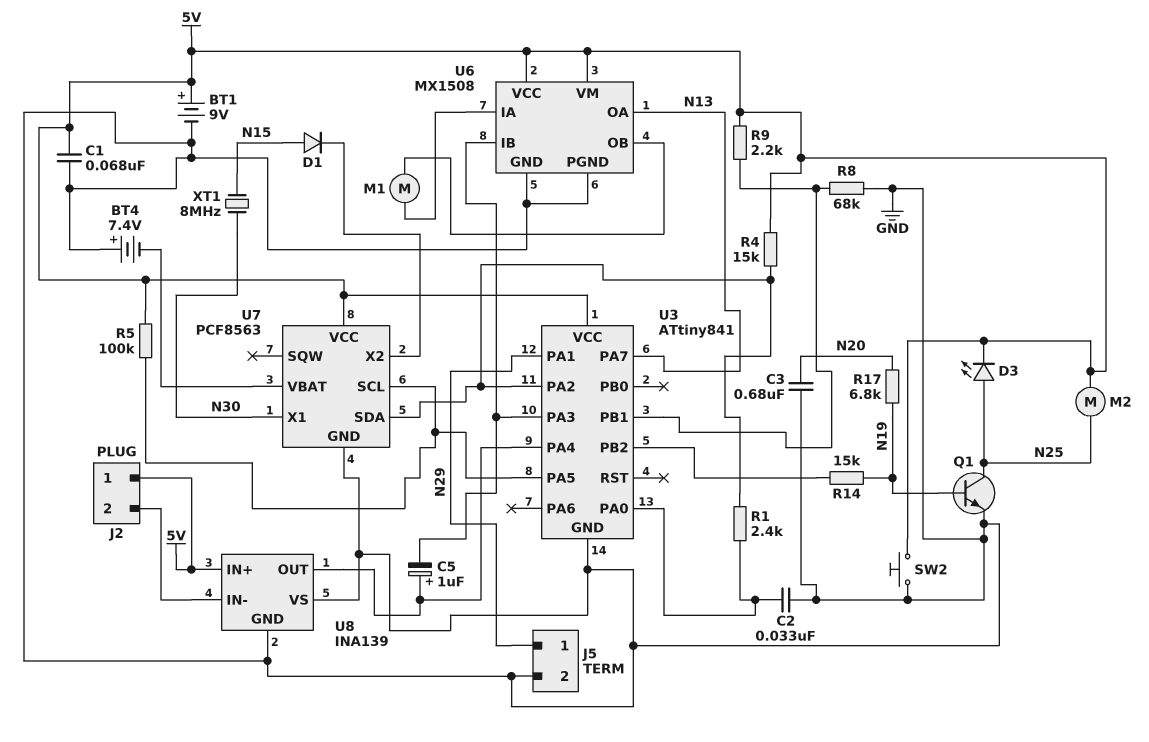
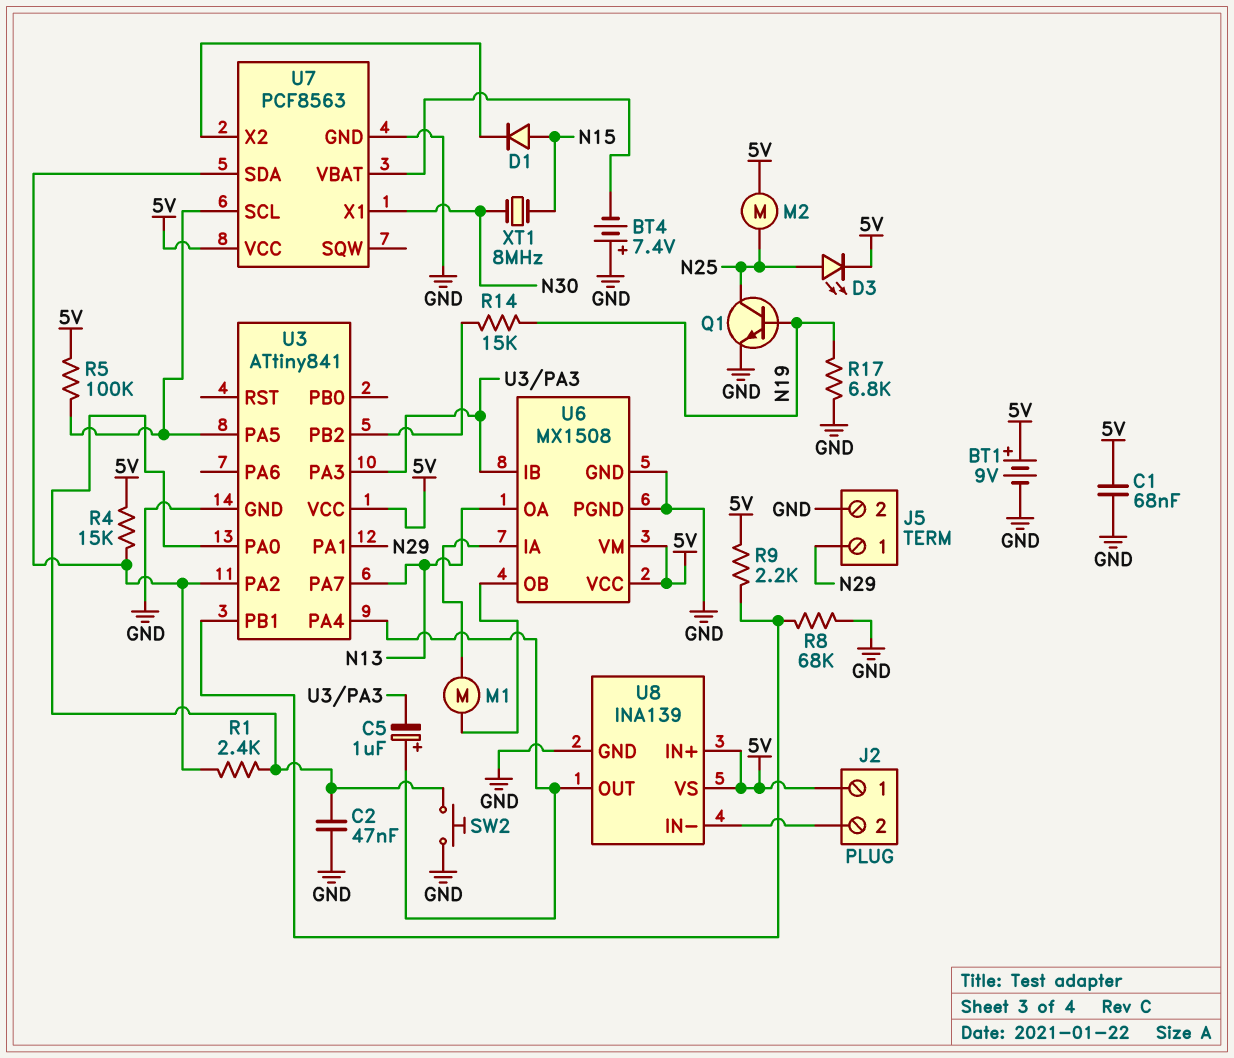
C2: 33nF (GND, U3/PA0) -> 47nF (GND, U3/PA0)
C3: 680nF (GND, N20) -> none
R17: 6.8k (N19, N20) -> 6.8k (GND, N19)
SW2: button (5V, GND) -> button (GND, U3/PA0)
U8 pin VS: GND -> 5V

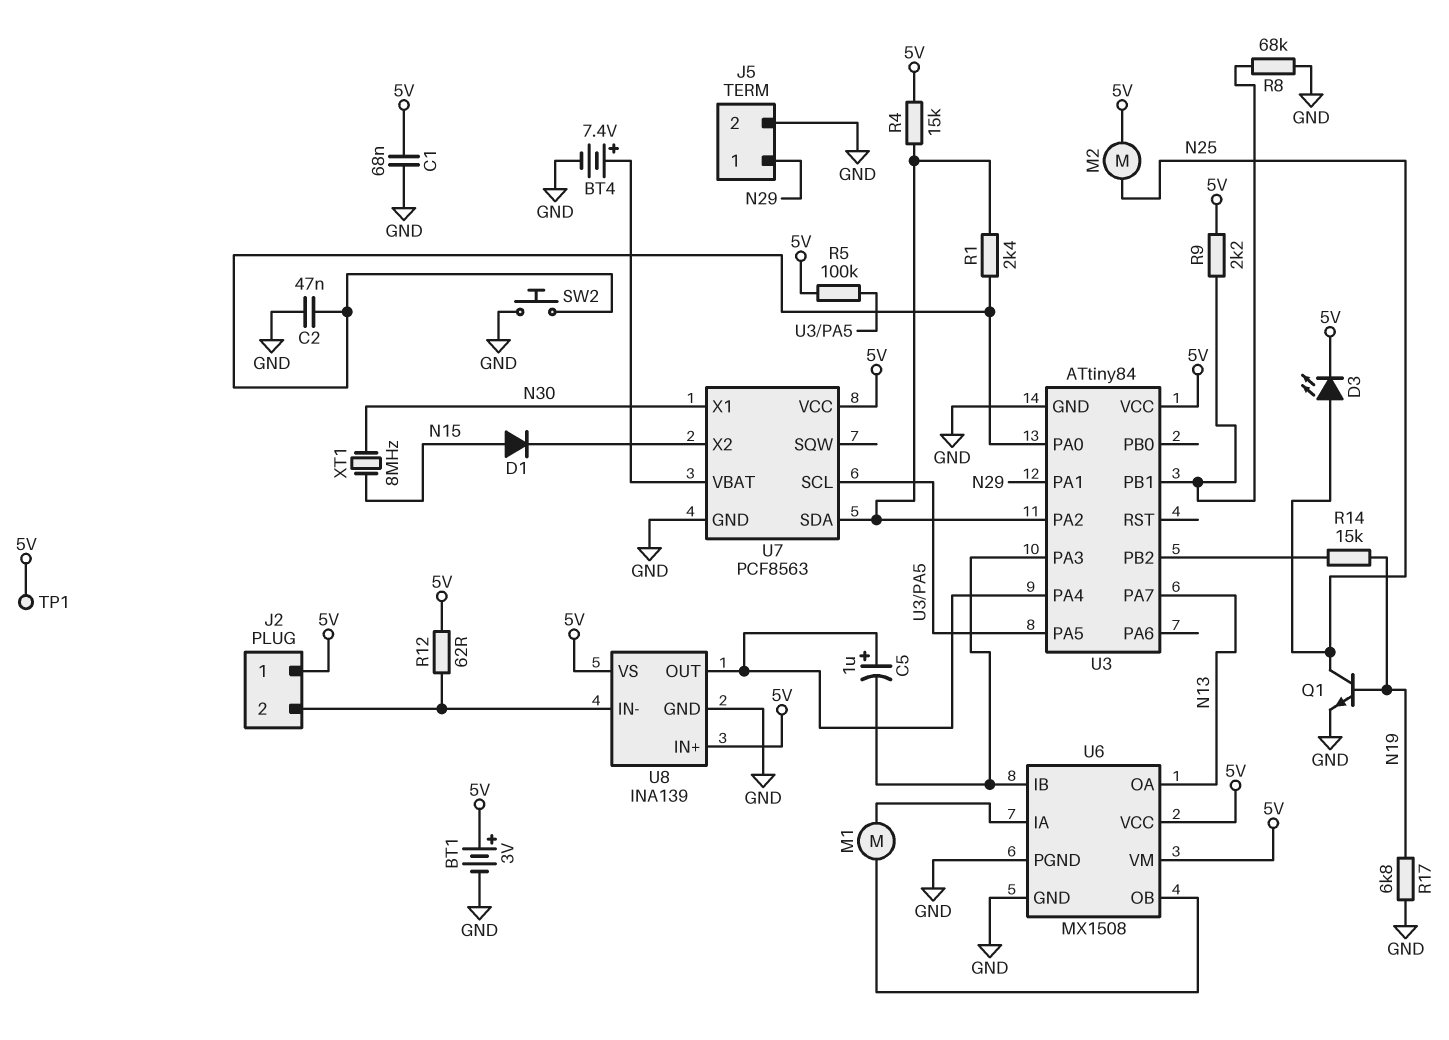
BT1: 9V (plus 5V, minus GND) -> 3V (plus 5V, minus GND)
BT4: 7.4V (plus GND, minus U7/VBAT) -> 7.4V (plus U7/VBAT, minus GND)
R12: none -> 62 (5V, J2/2)
TP1: none -> test point (5V)
U3: ATtiny841 -> ATtiny84

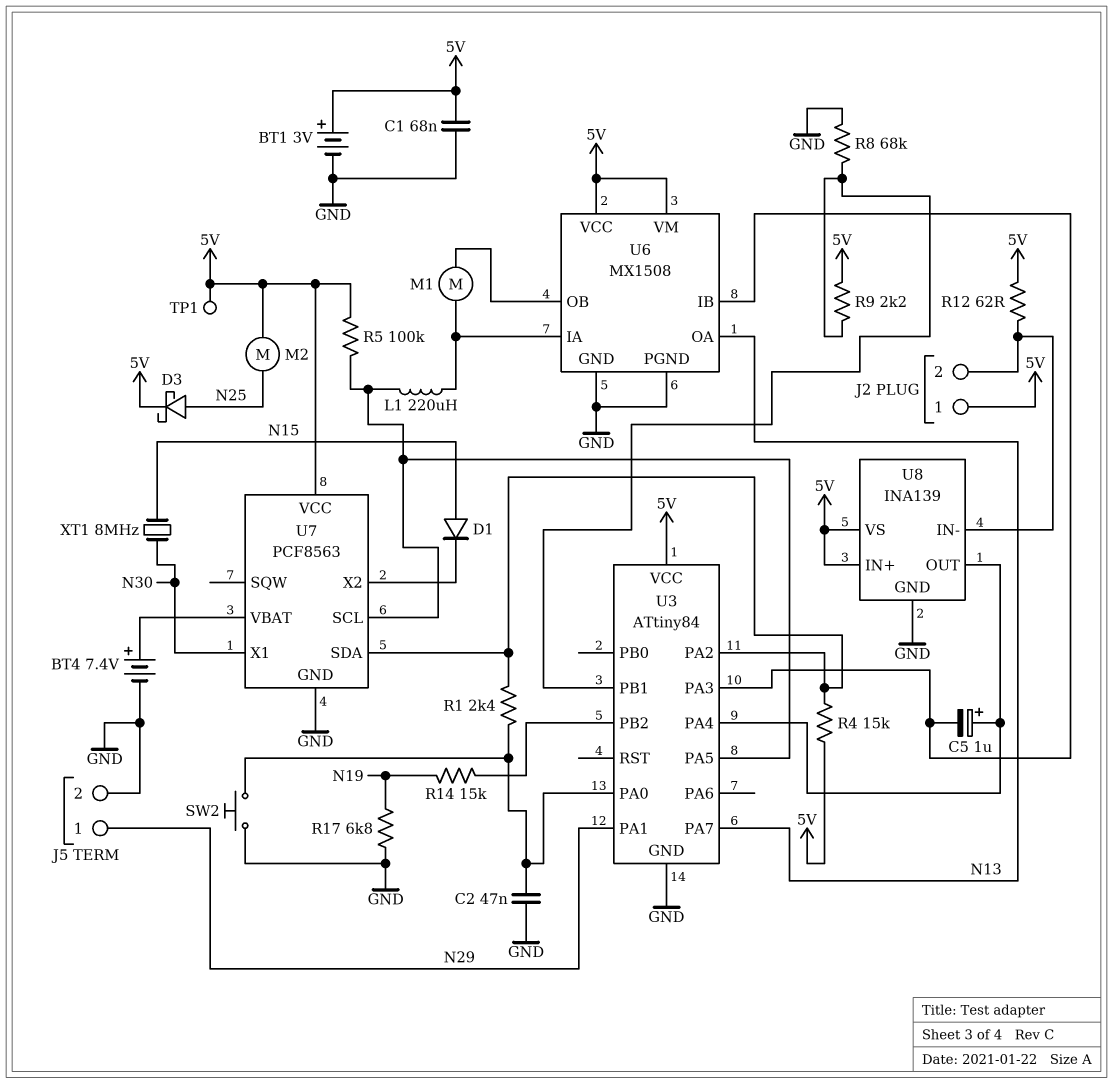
D3: LED (A N25, K 5V) -> schottky (A N25, K 5V)
L1: none -> 220uH (U3/PA5, U6/IA)
Q1: NPN (B N19, C N25, E GND) -> none

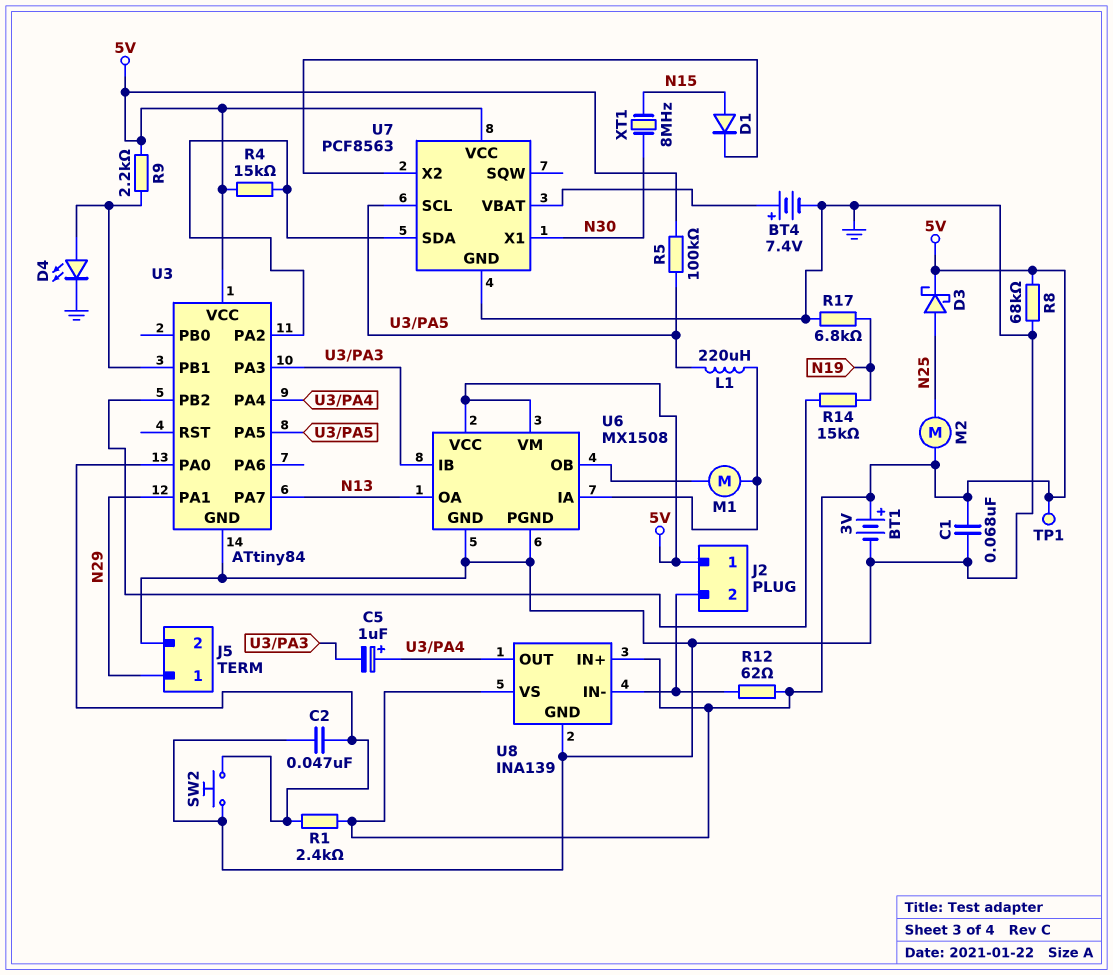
D4: none -> LED (A U3/PB1, K GND)
R1: 2.4k (U3/PA0, U3/PA2) -> 2.4k (5V, U3/PA0)
R8: 68k (GND, U3/PB1) -> 68k (5V, GND)

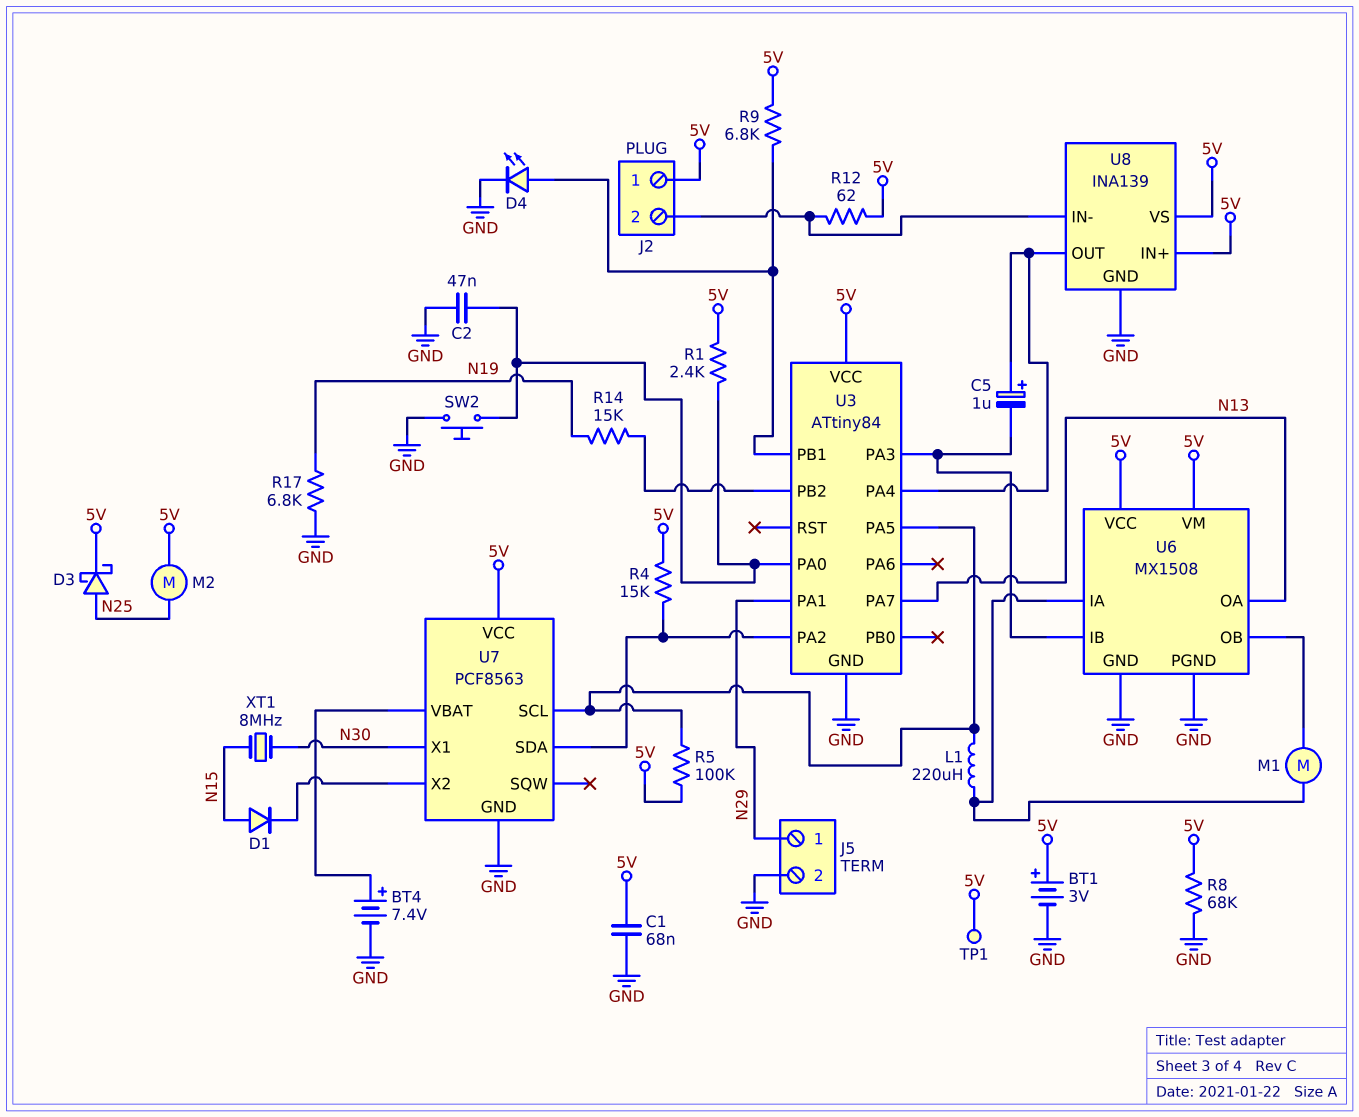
R9: 2.2k (5V, U3/PB1) -> 6.8k (5V, U3/PB1)

